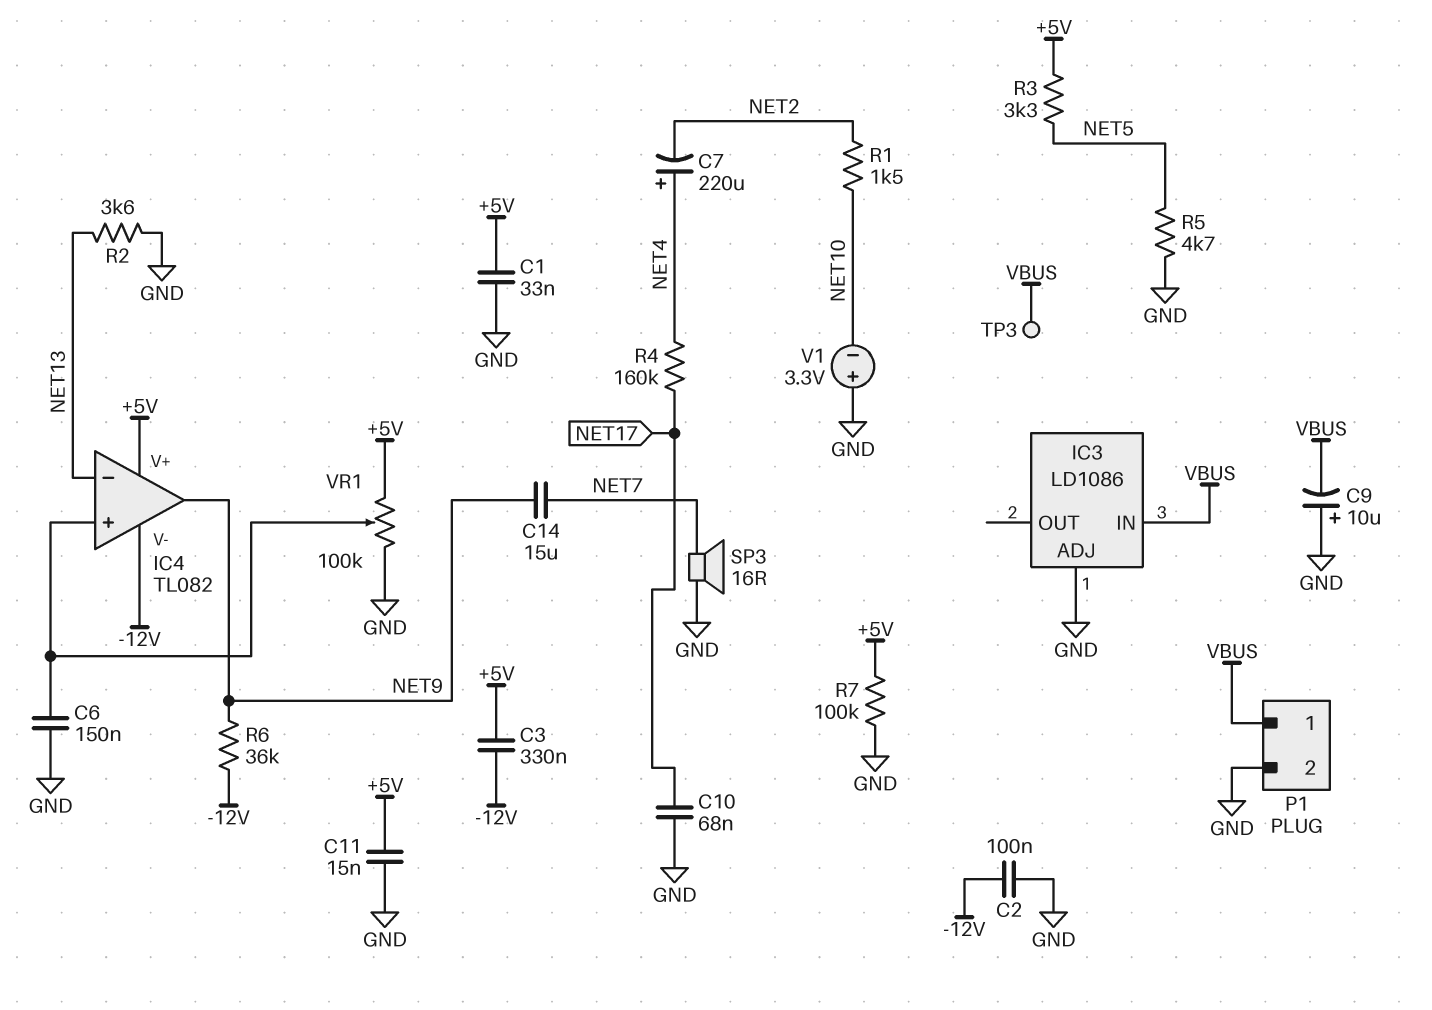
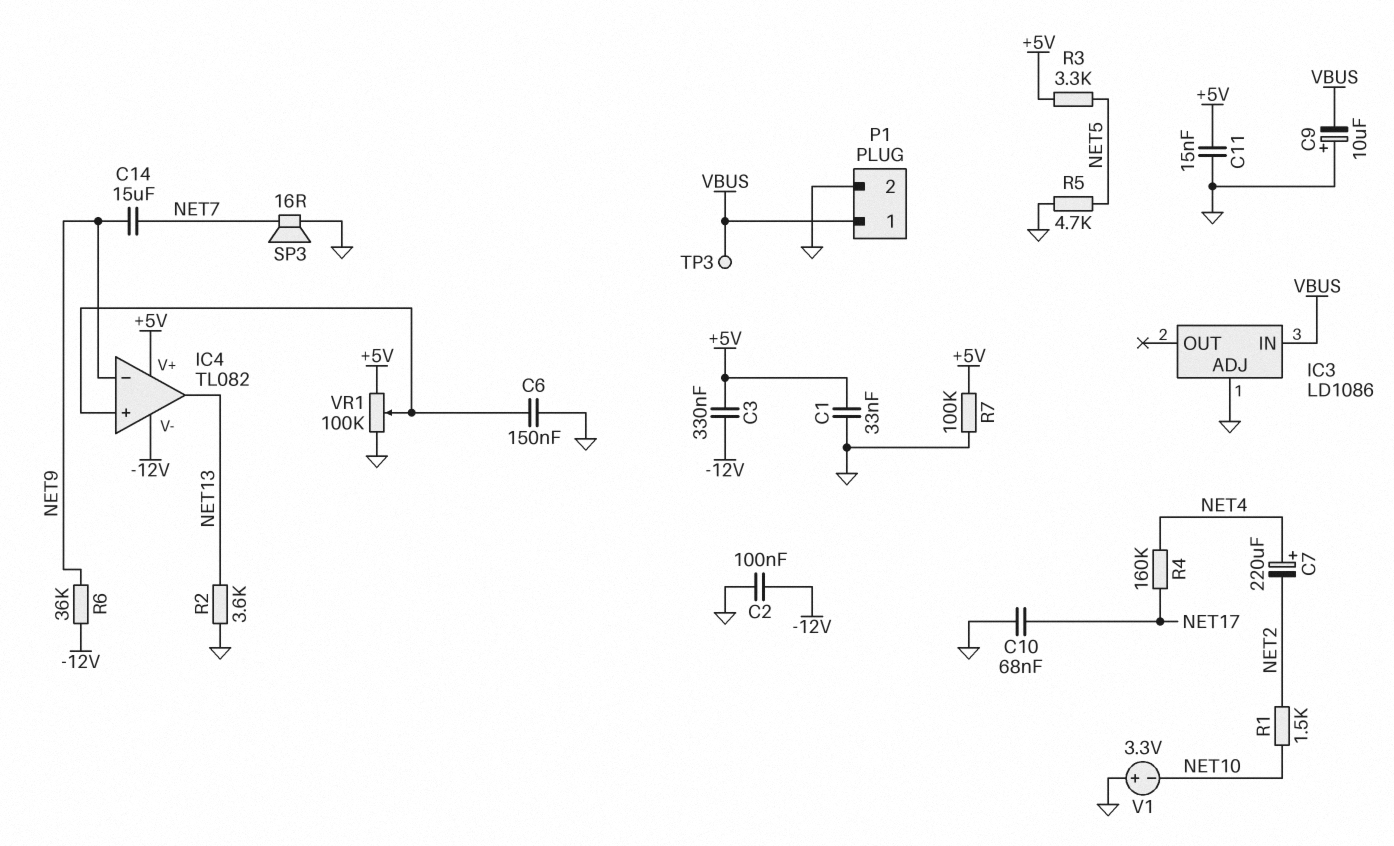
IC4 pin in-: NET13 -> NET9
IC4 pin out: NET9 -> NET13

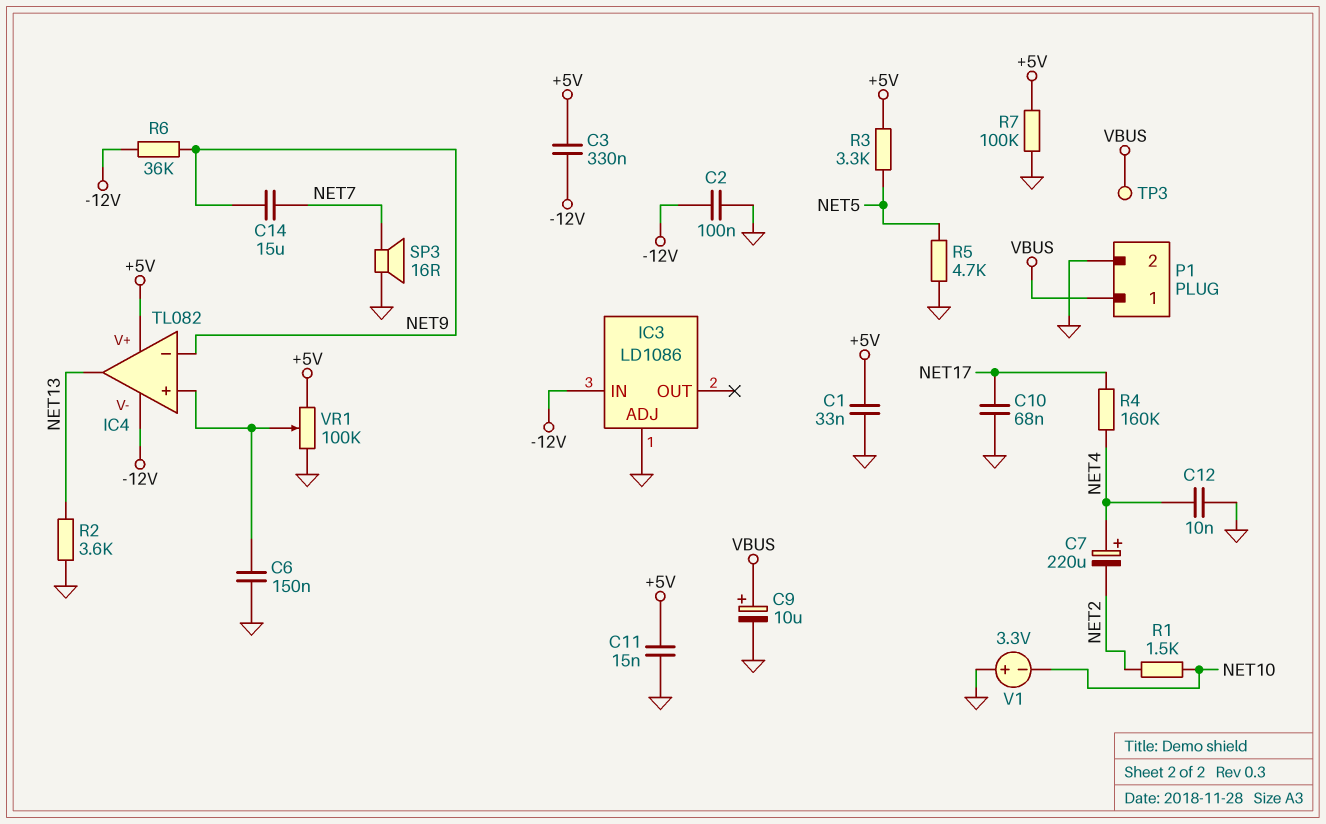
C9: 10uF (plus GND, minus VBUS) -> 10uF (plus VBUS, minus GND)
C12: none -> 10nF (GND, NET4)
IC3 pin IN: VBUS -> -12V

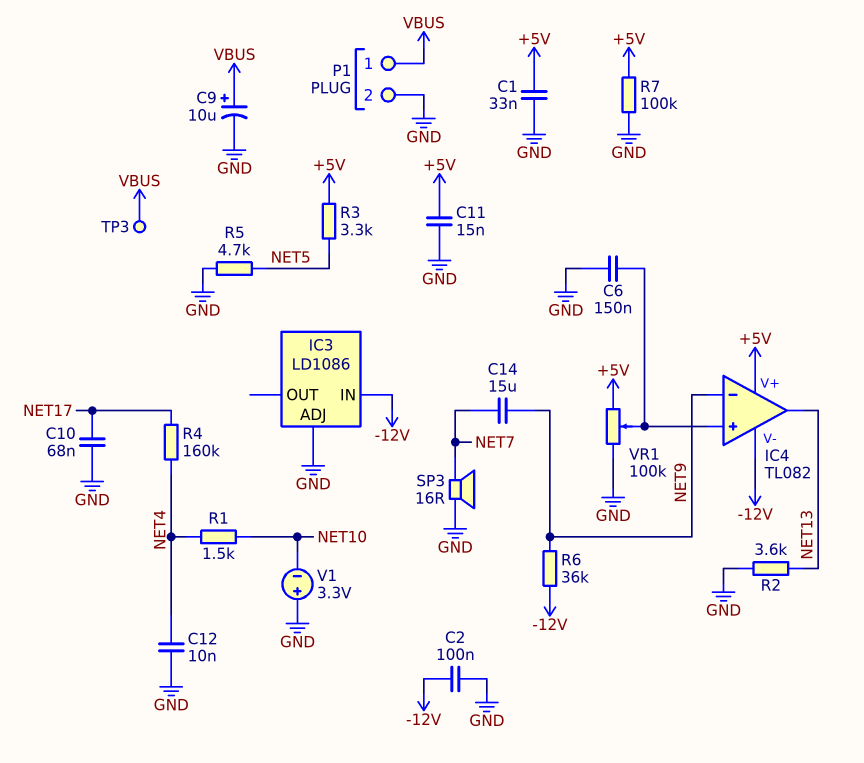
C3: 330nF (+5V, -12V) -> none
C7: 220uF (plus NET4, minus NET2) -> none
R1: 1.5k (NET2, NET10) -> 1.5k (NET4, NET10)

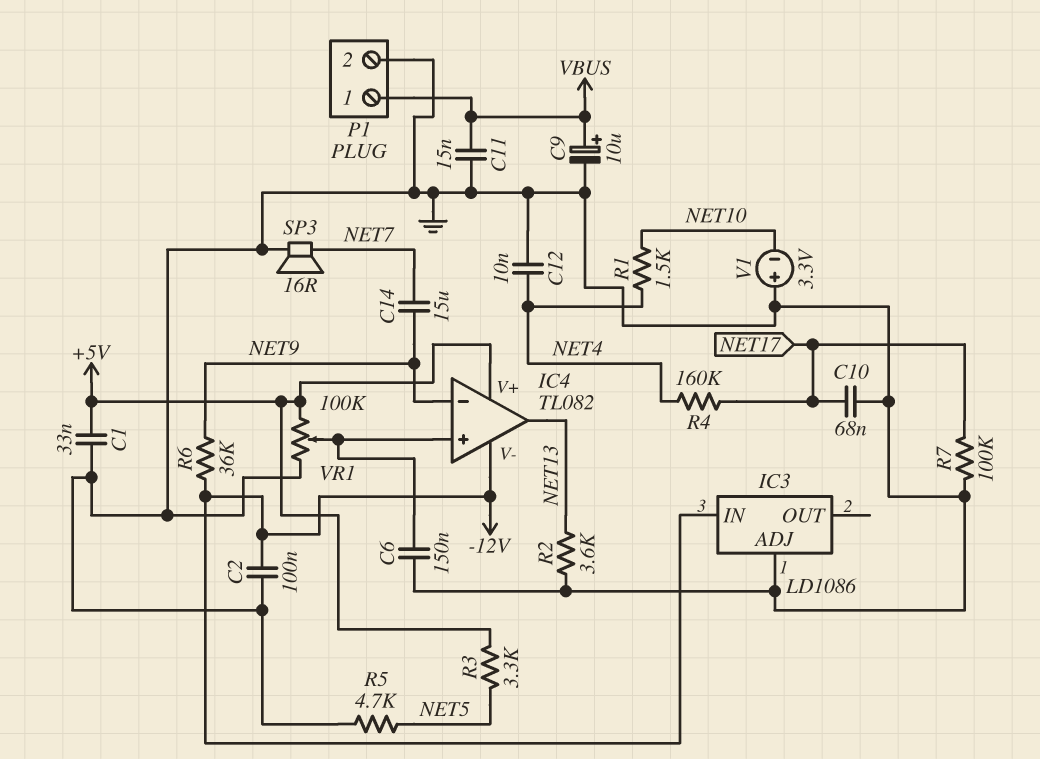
C11: 15nF (+5V, GND) -> 15nF (GND, VBUS)
R7: 100k (+5V, GND) -> 100k (GND, NET17)
TP3: test point (VBUS) -> none

